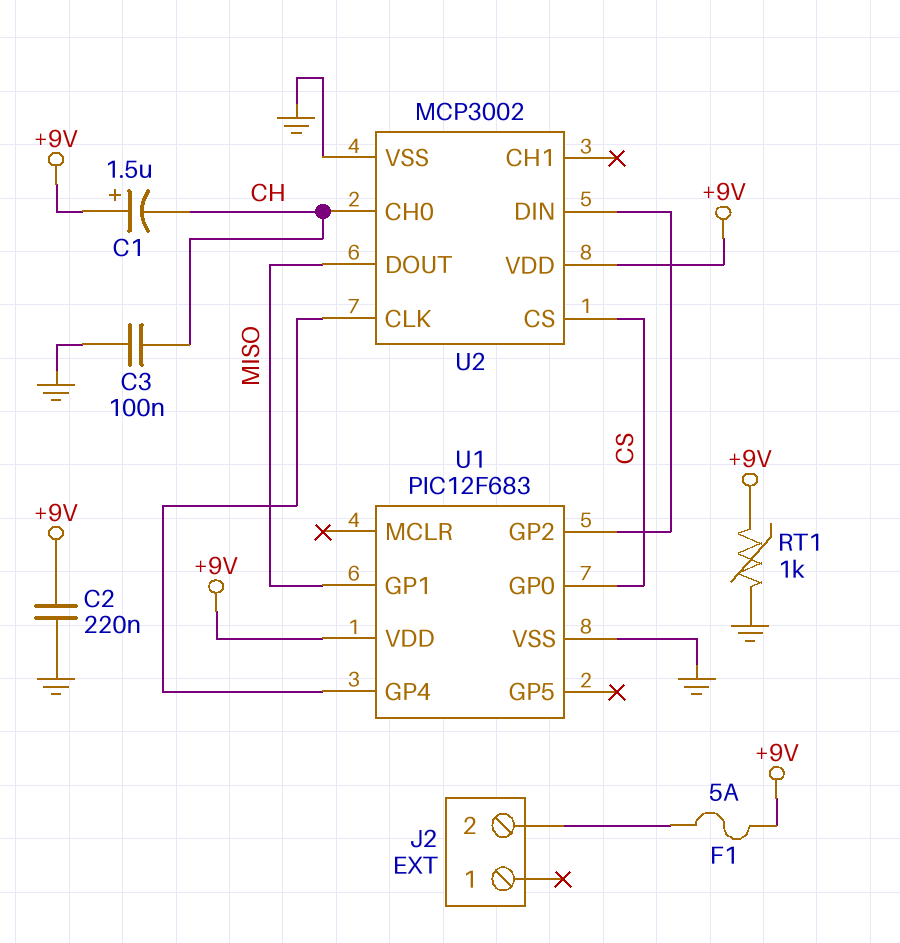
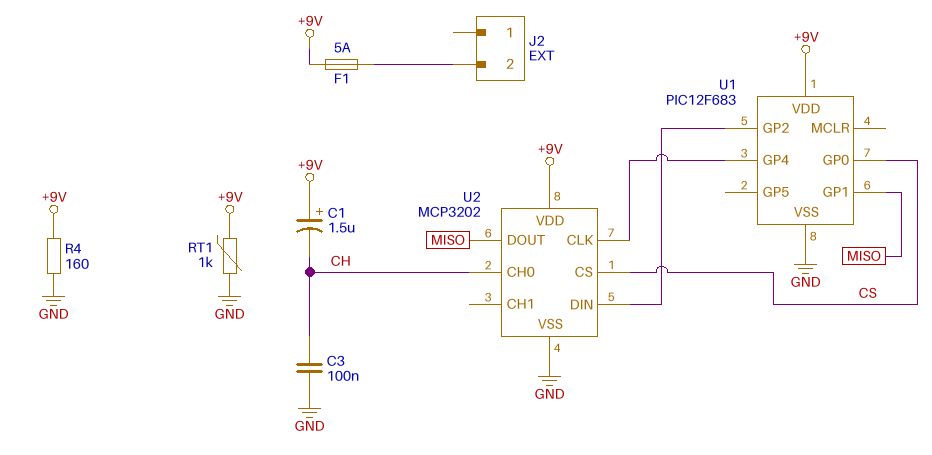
C2: 220nF (+9V, GND) -> none
R4: none -> 160 (+9V, GND)
U2: MCP3002 -> MCP3202

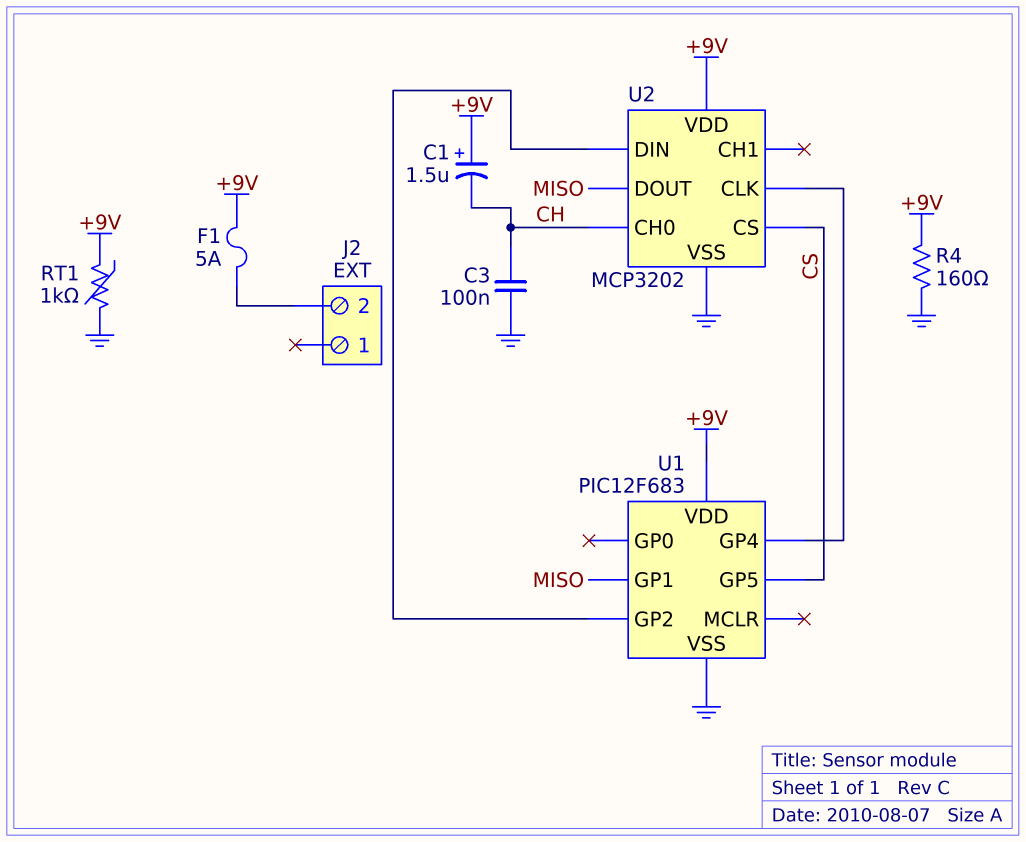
U1 pin GP0: CS -> none
U1 pin GP5: none -> CS

